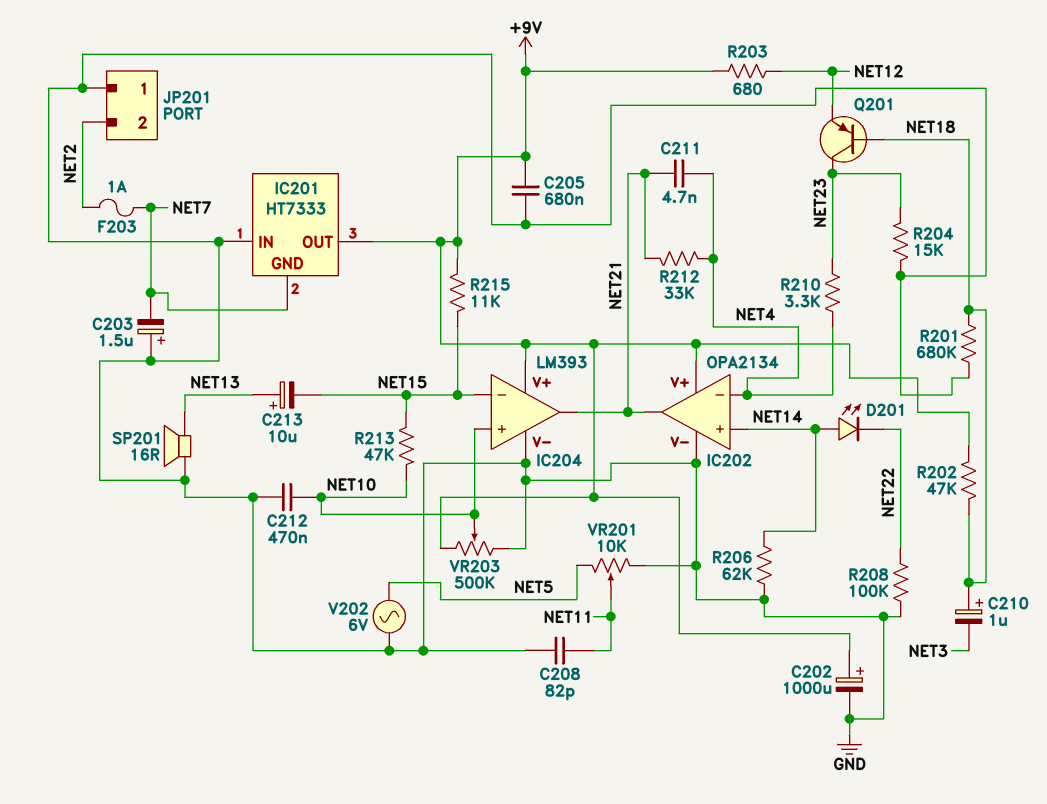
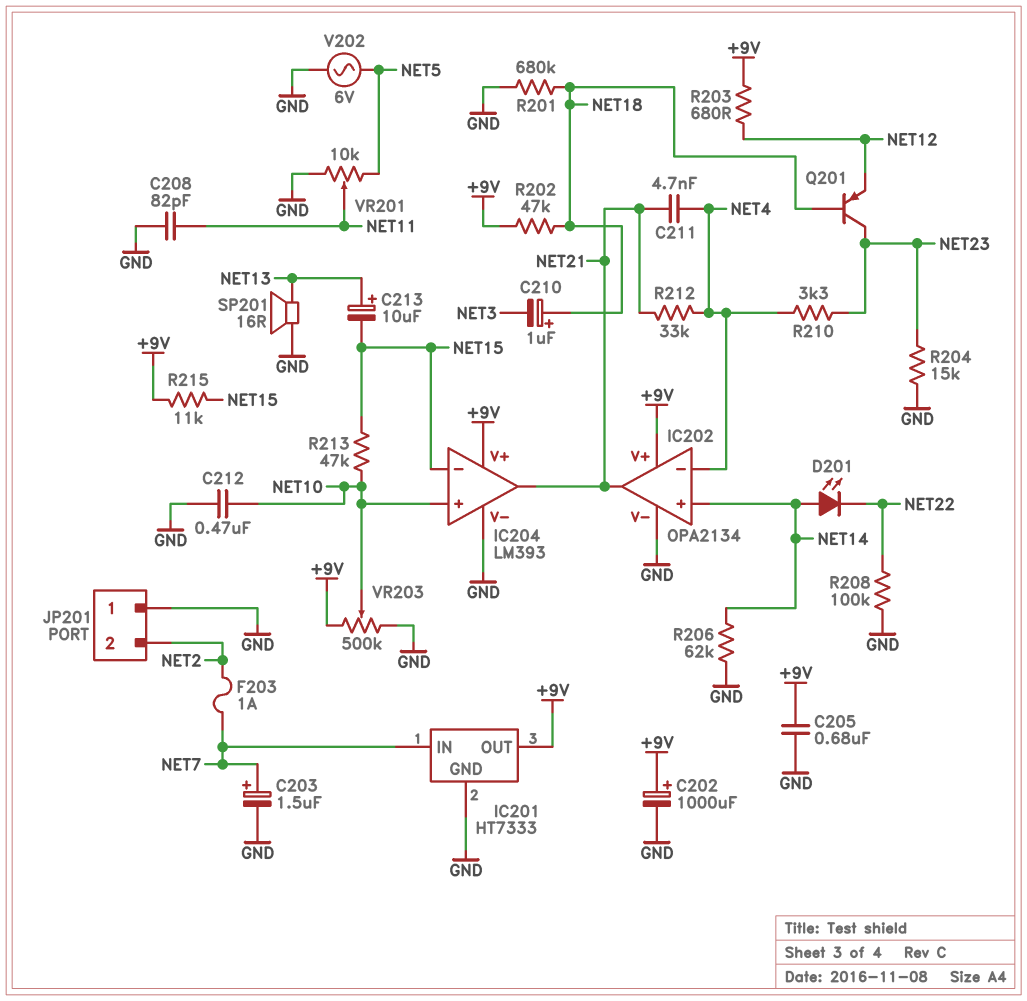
C203: 1.5uF (plus GND, minus NET7) -> 1.5uF (plus NET7, minus GND)
IC201 pin GND: NET7 -> GND
IC201 pin IN: GND -> NET7

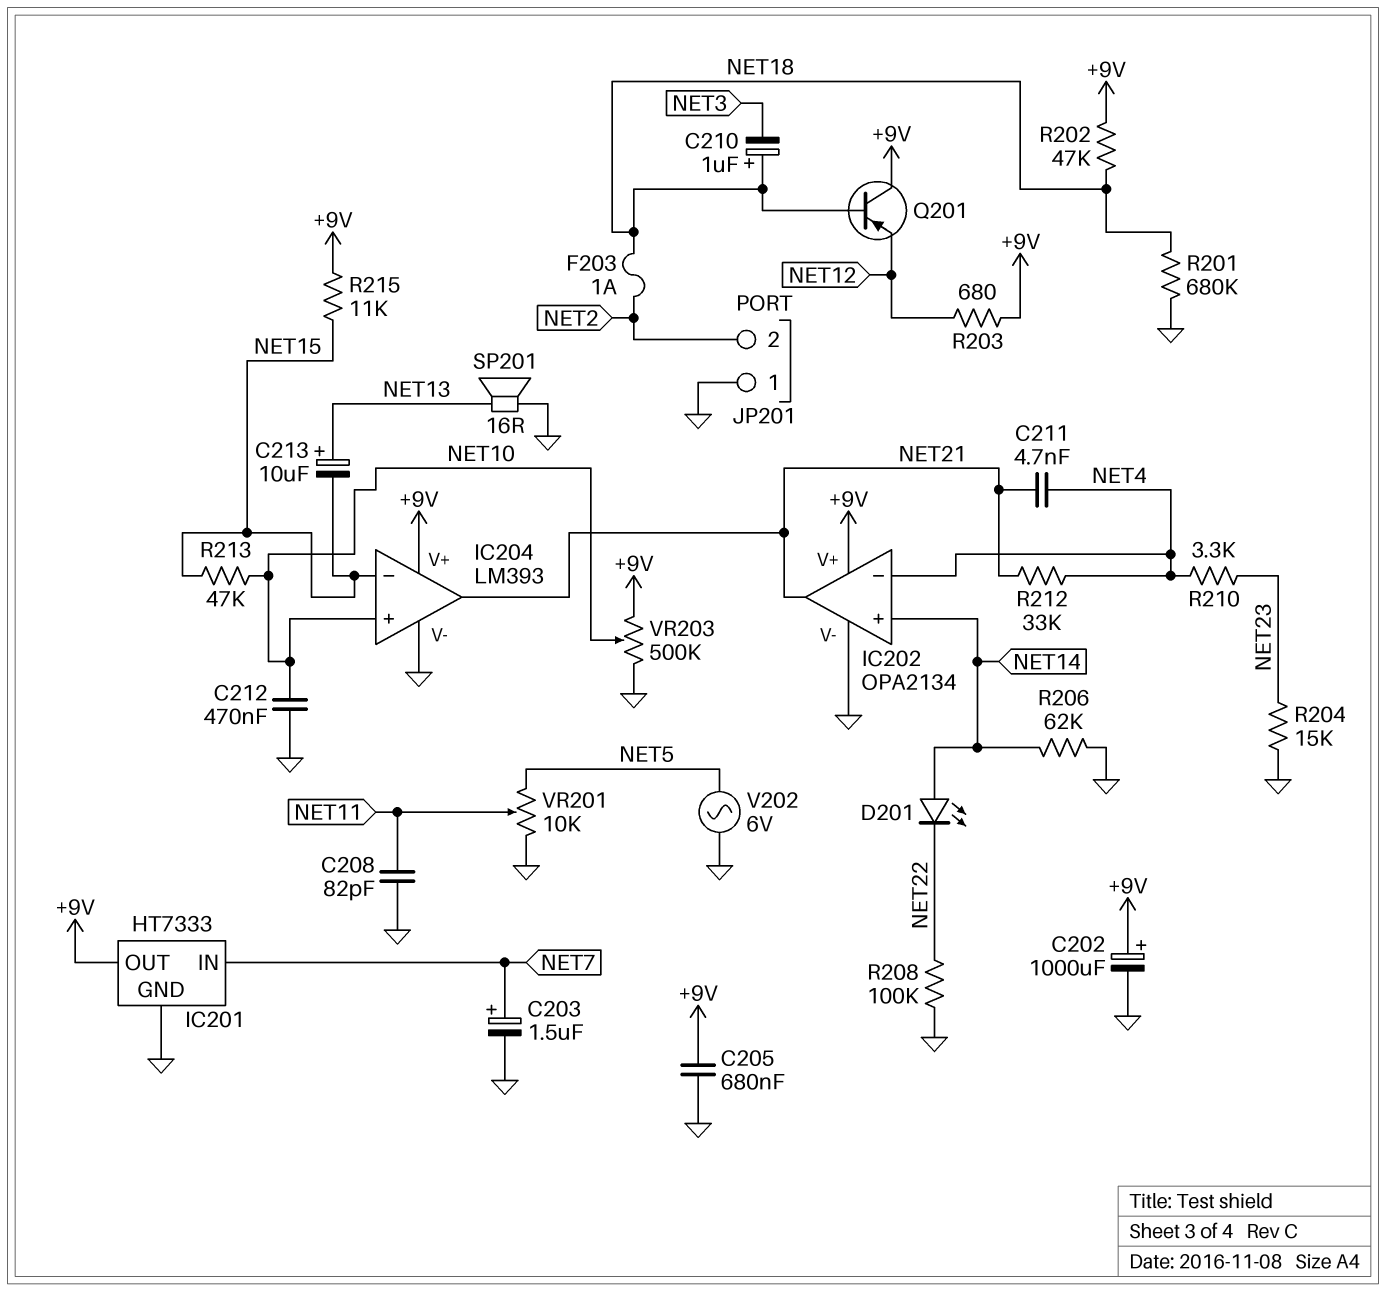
F203: 1A (NET2, NET7) -> 1A (NET2, NET18)
Q201: PNP (B NET18, C NET23, E NET12) -> PNP (B NET18, C +9V, E NET12)

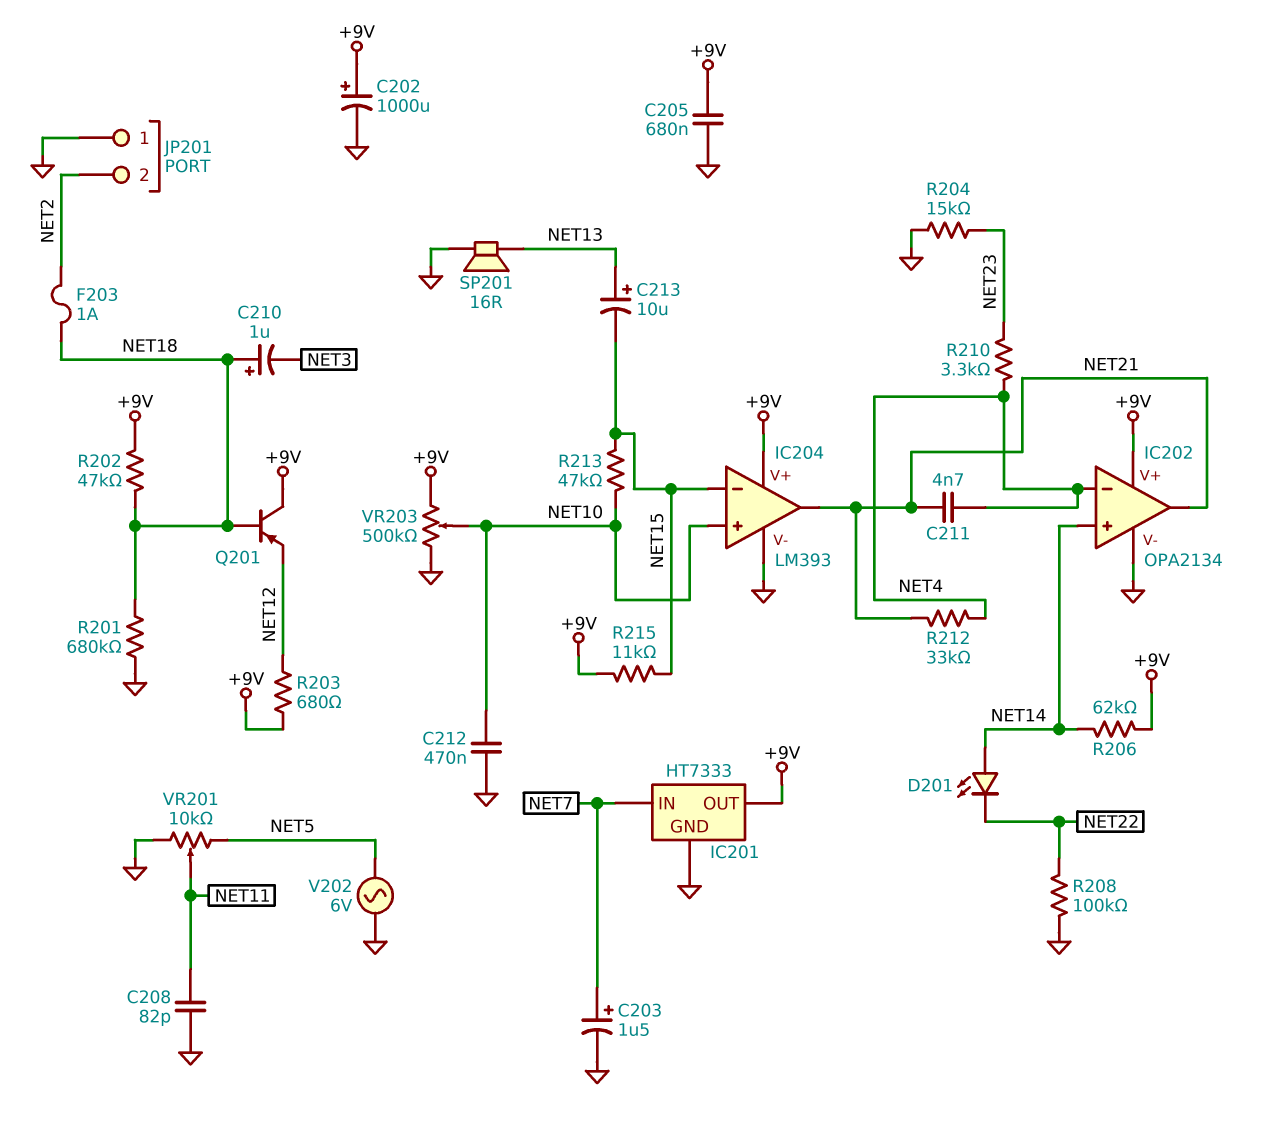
R206: 62k (GND, NET14) -> 62k (+9V, NET14)

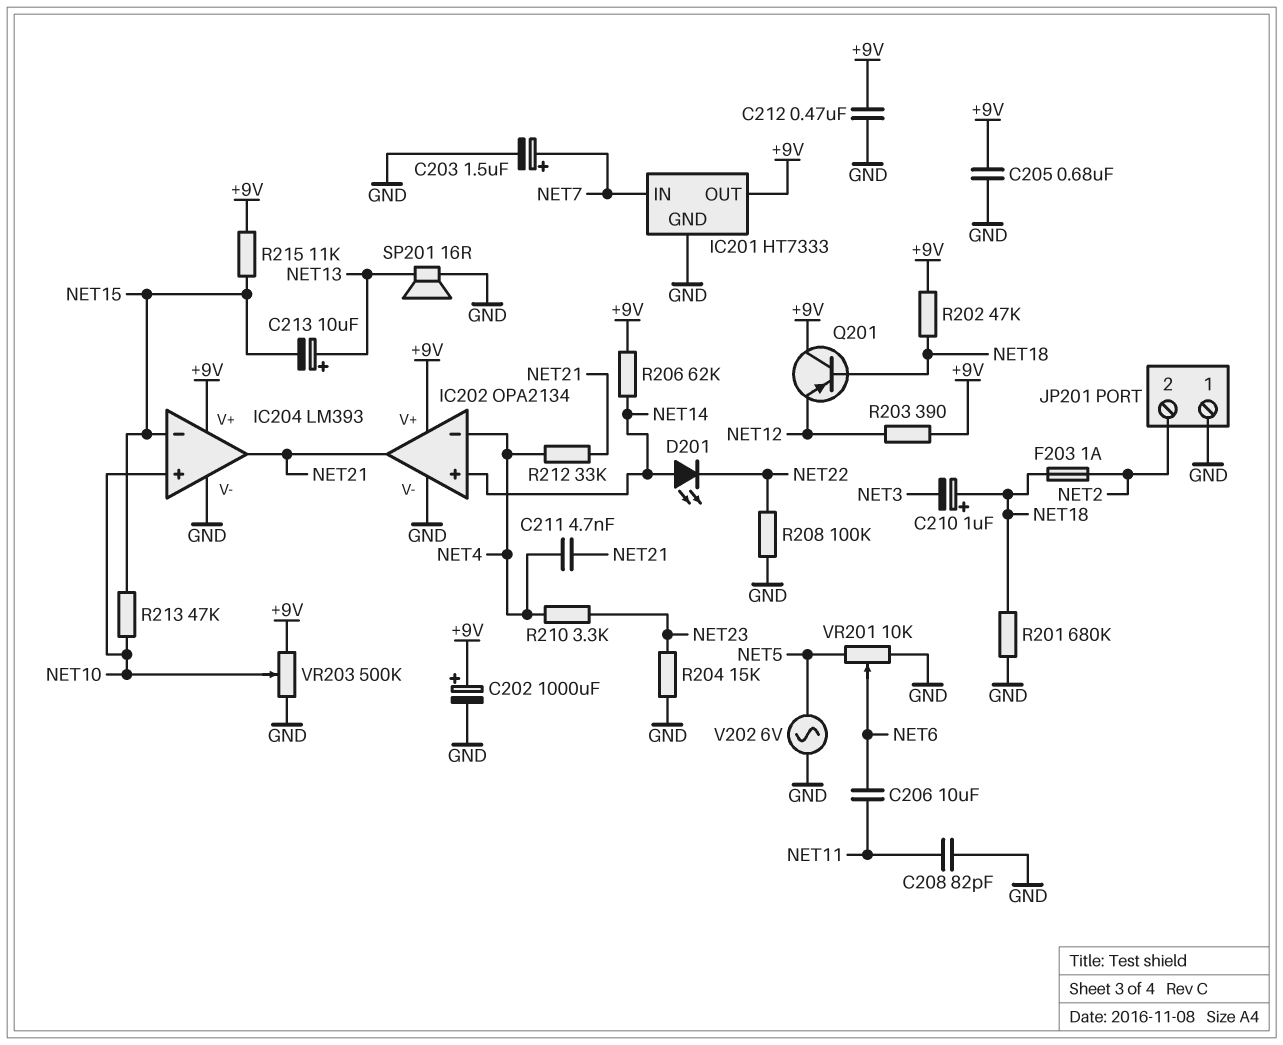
C206: none -> 10uF (NET6, NET11)
C212: 470nF (GND, NET10) -> 470nF (+9V, GND)
R203: 680 (+9V, NET12) -> 390 (+9V, NET12)
VR201: 10k (GND, NET5, wiper NET11) -> 10k (GND, NET5, wiper NET6)

